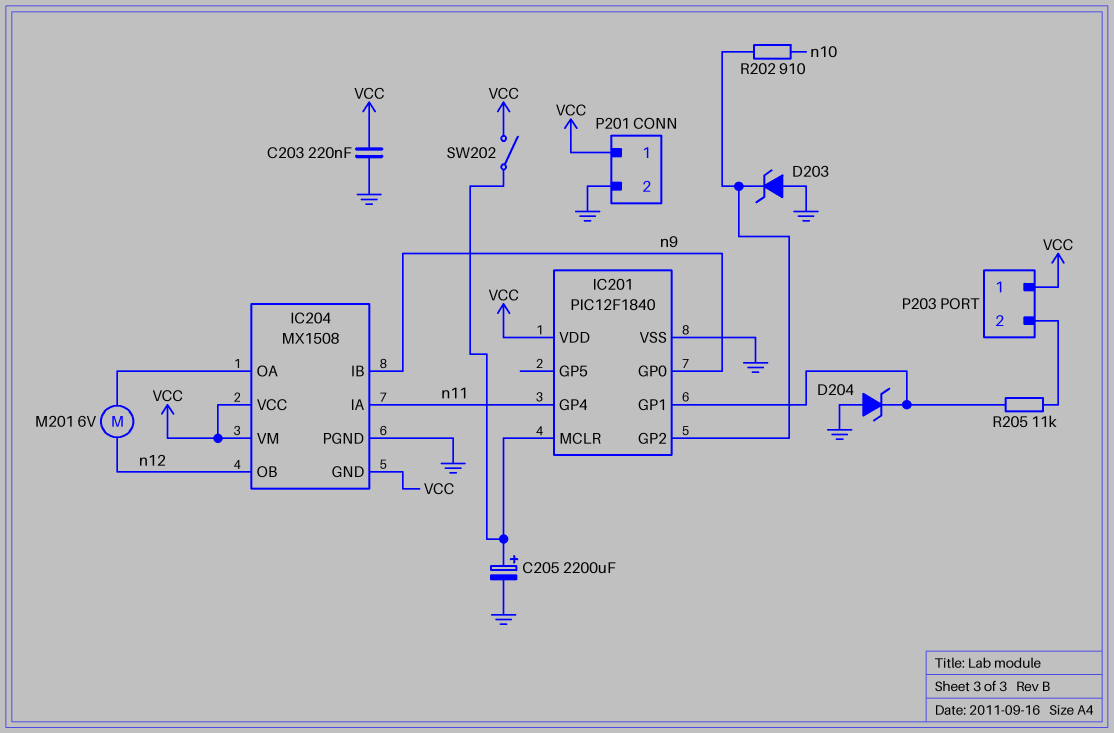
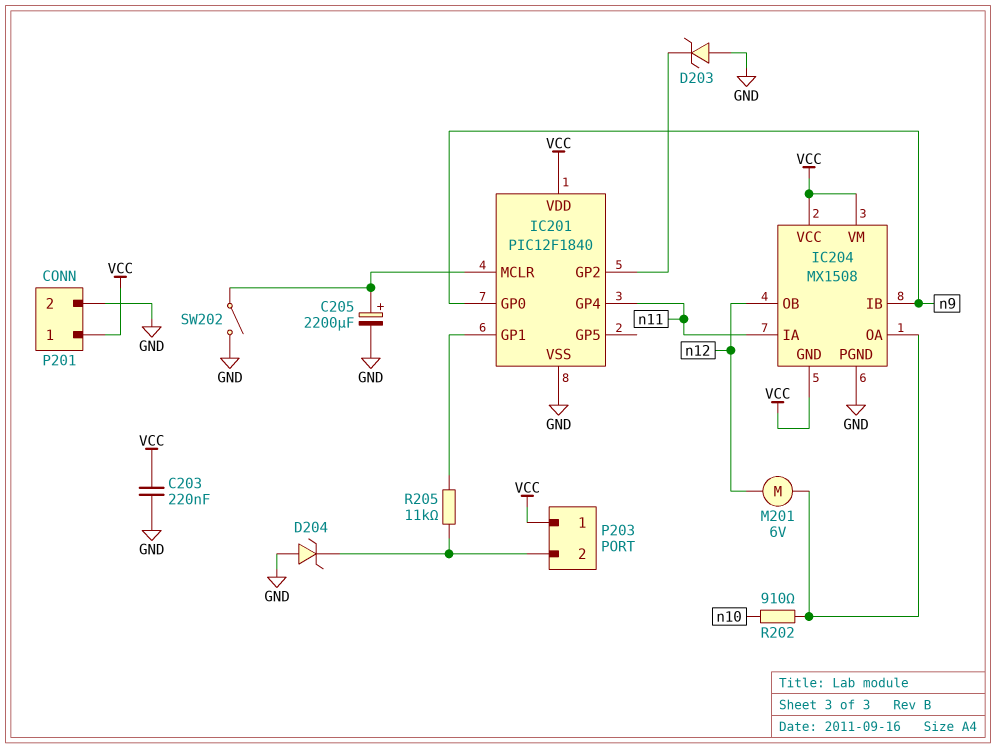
D204: zener (A GND, K IC201/GP1) -> zener (A GND, K P203/2)
R202: 910 (IC201/GP2, n10) -> 910 (IC204/OA, n10)
SW202: switch (IC201/MCLR, VCC) -> switch (GND, IC201/MCLR)

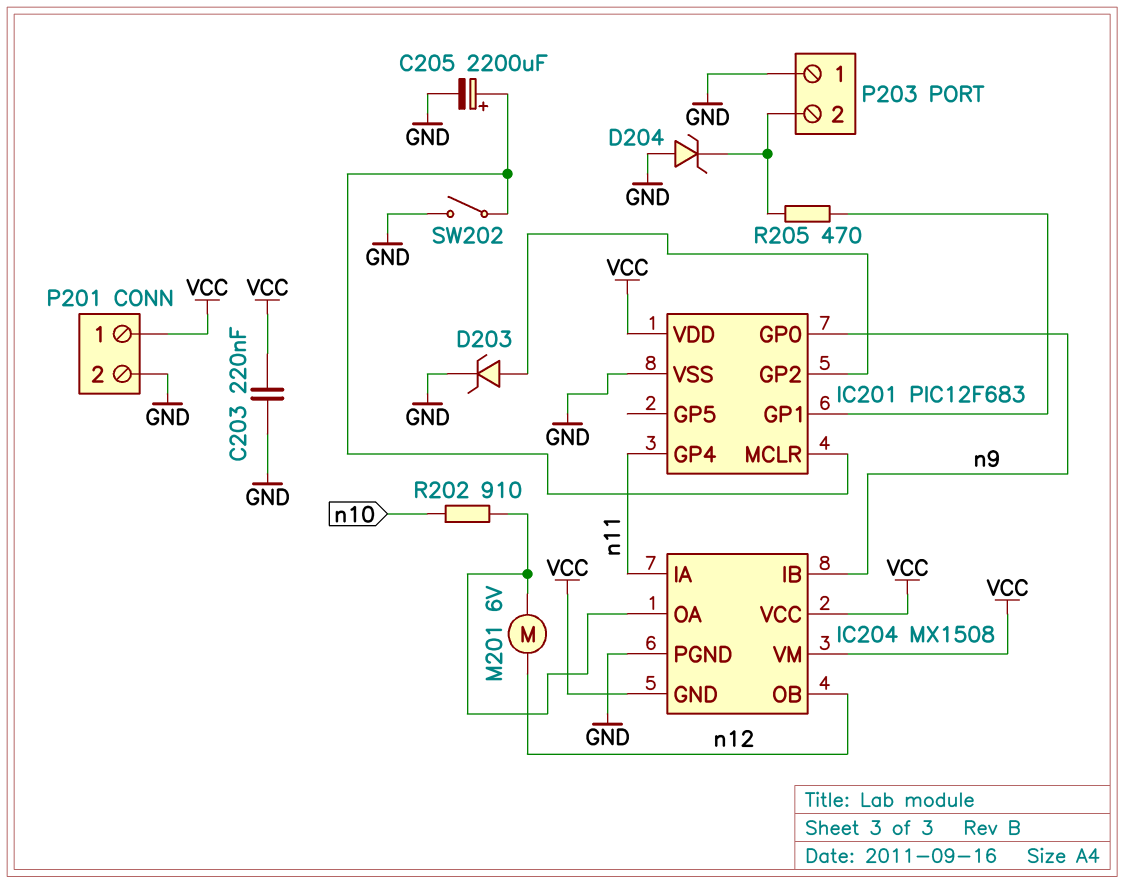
D203: zener (A GND, K IC201/GP2) -> zener (A IC201/GP2, K GND)
IC201: PIC12F1840 -> PIC12F683
P203 pin 1: VCC -> GND
R205: 11k (IC201/GP1, P203/2) -> 470 (IC201/GP1, P203/2)

